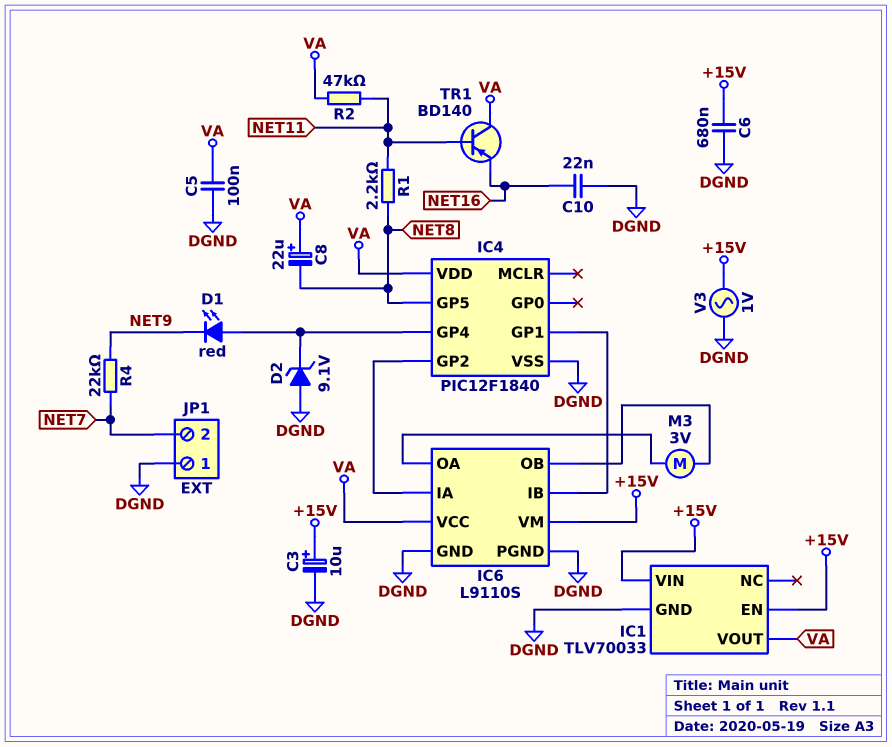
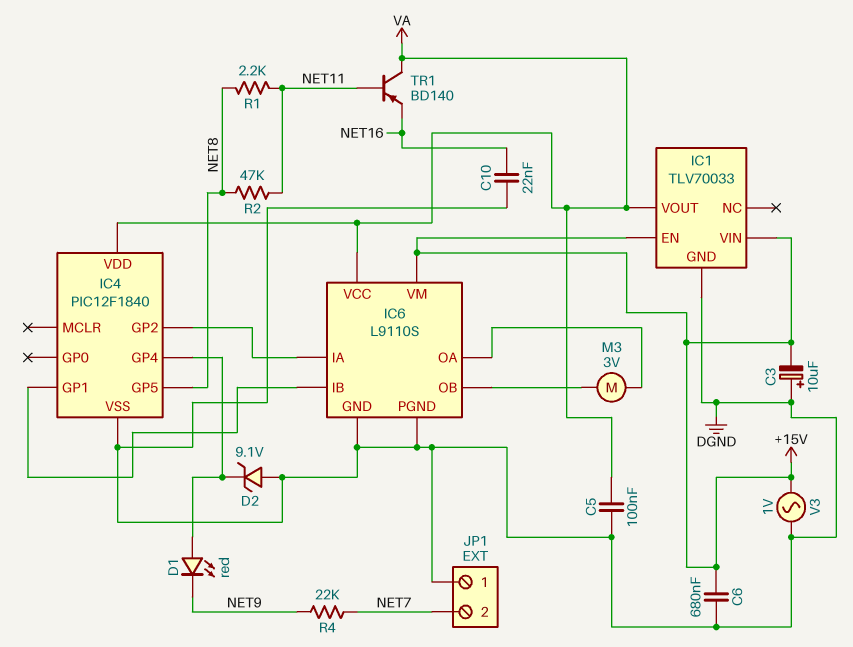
C3: 10uF (plus +15V, minus DGND) -> 10uF (plus DGND, minus +15V)
C8: 22uF (plus VA, minus NET8) -> none
R2: 47k (NET11, VA) -> 47k (NET8, NET11)

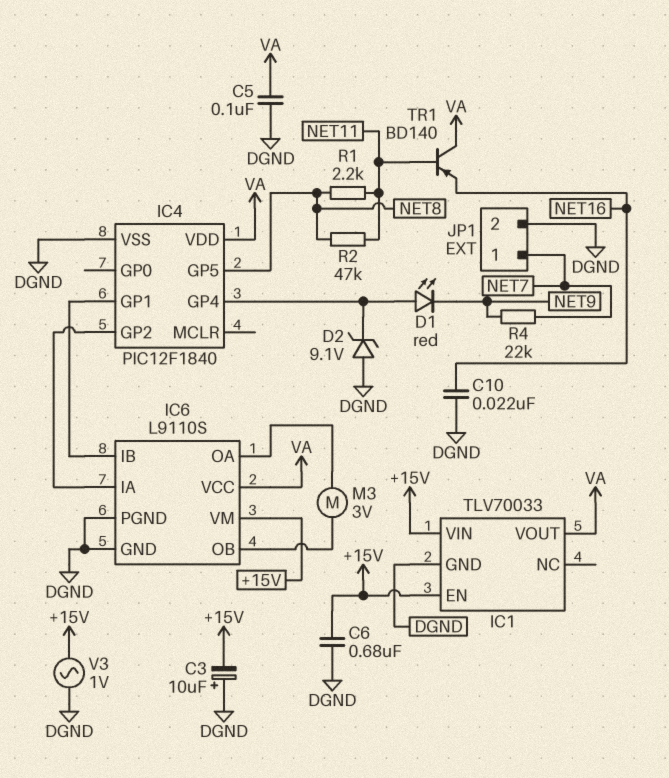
JP1 pin 1: DGND -> NET7
JP1 pin 2: NET7 -> DGND

